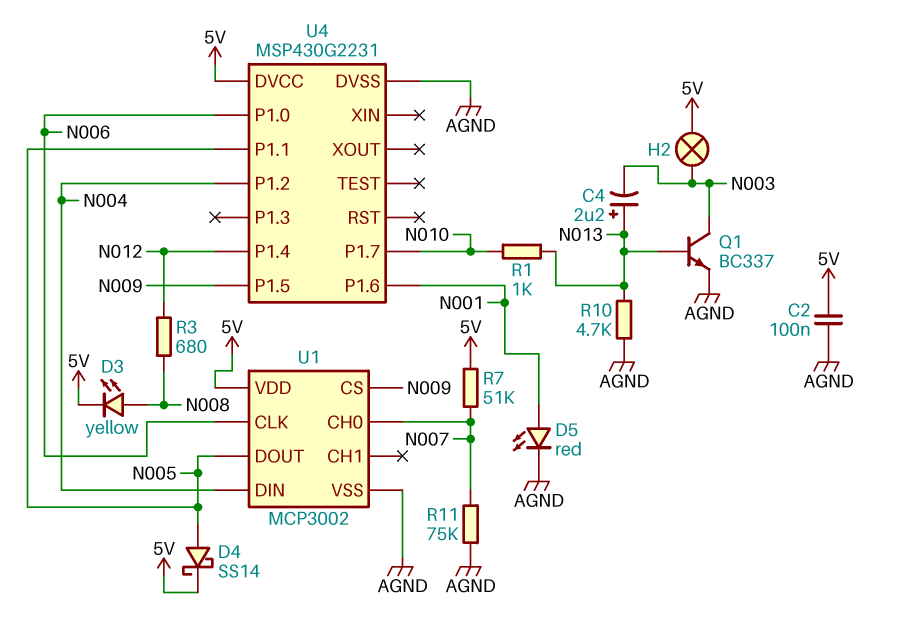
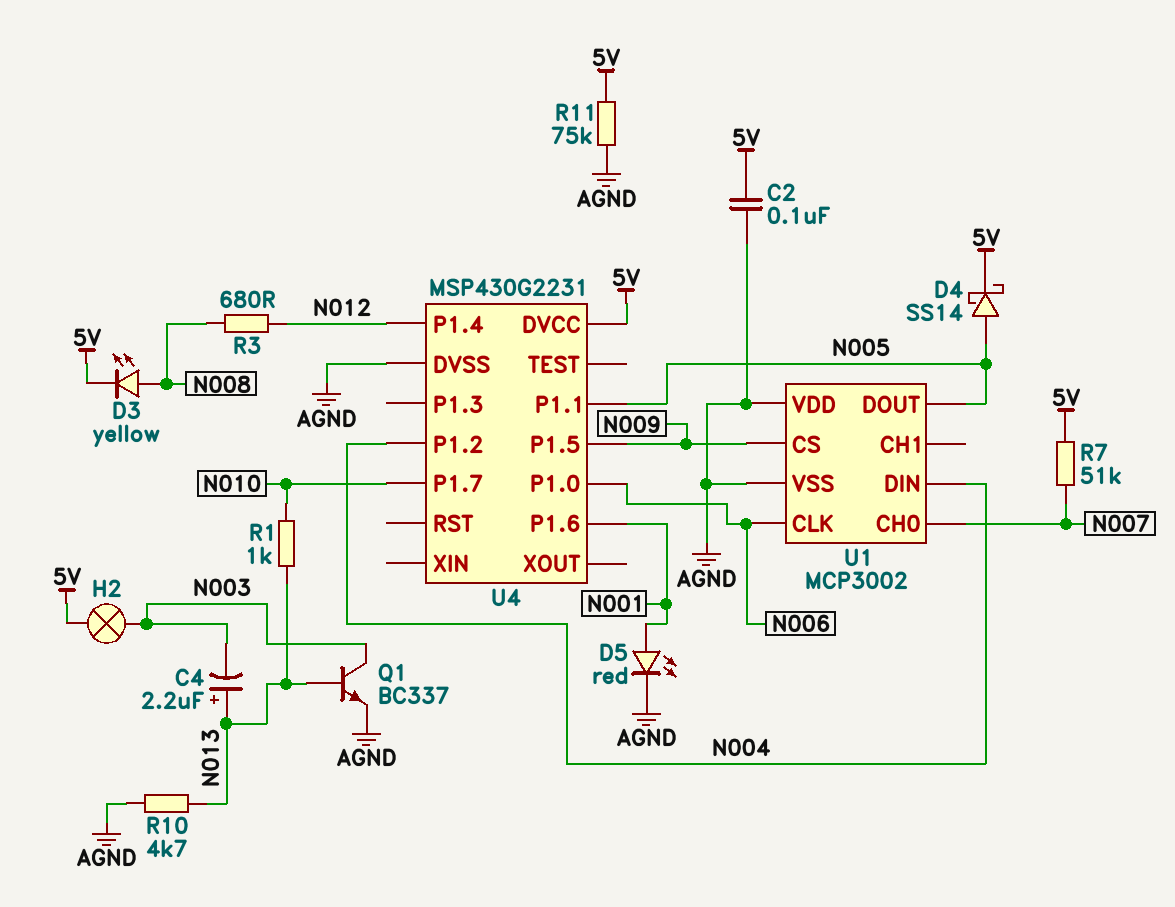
R11: 75k (AGND, N007) -> 75k (5V, AGND)
U1 pin VDD: 5V -> AGND

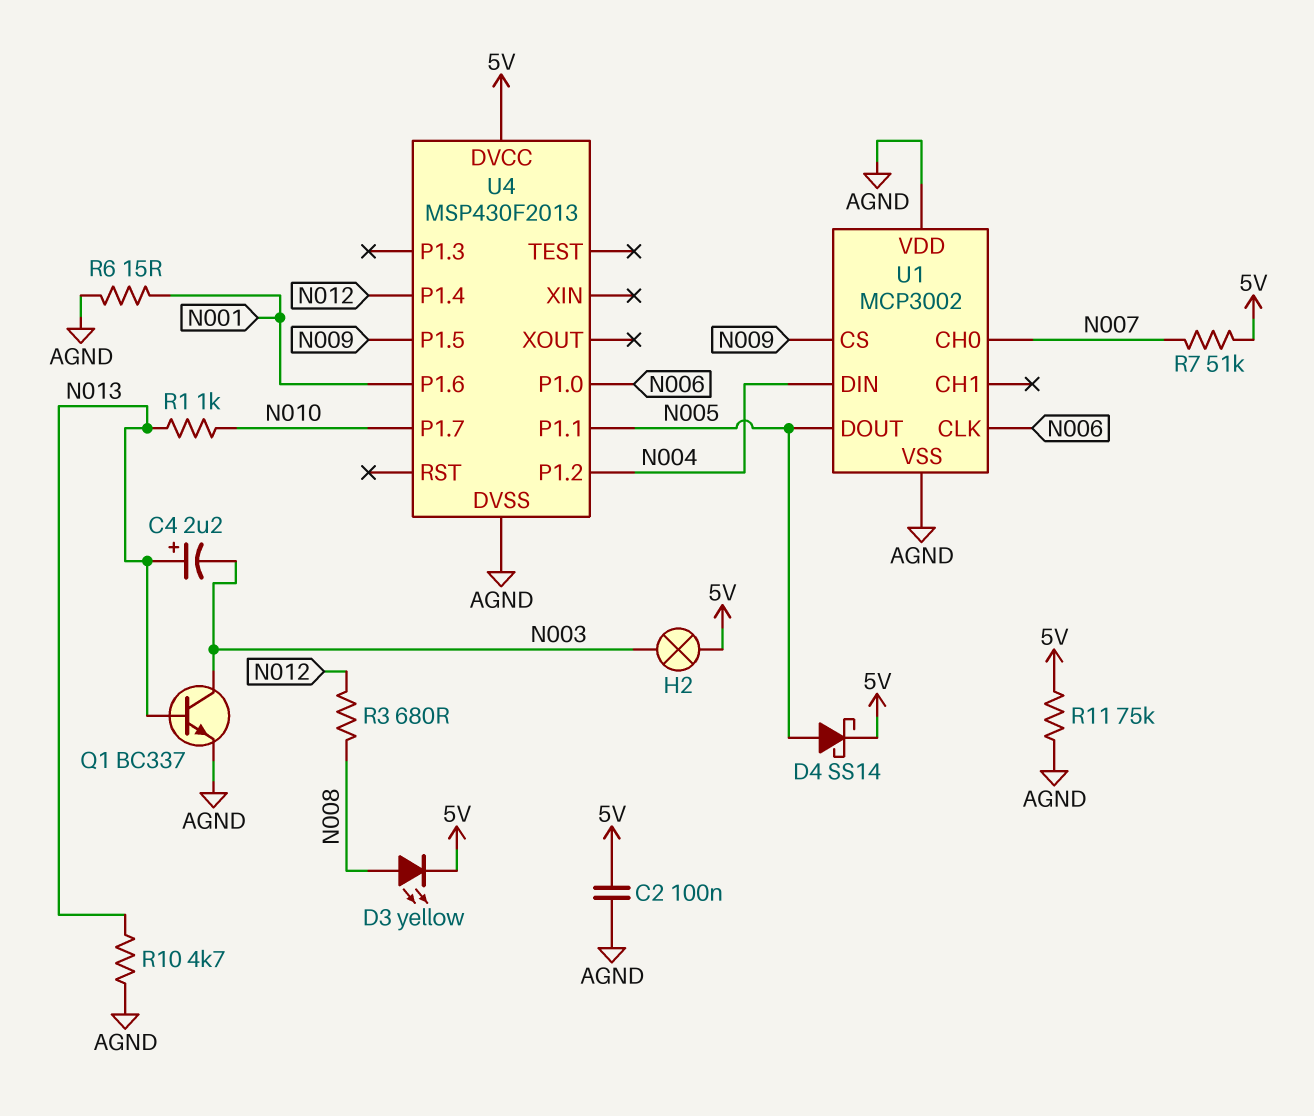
D5: LED red (A N001, K AGND) -> none
R6: none -> 15 (AGND, N001)
U4: MSP430G2231 -> MSP430F2013

